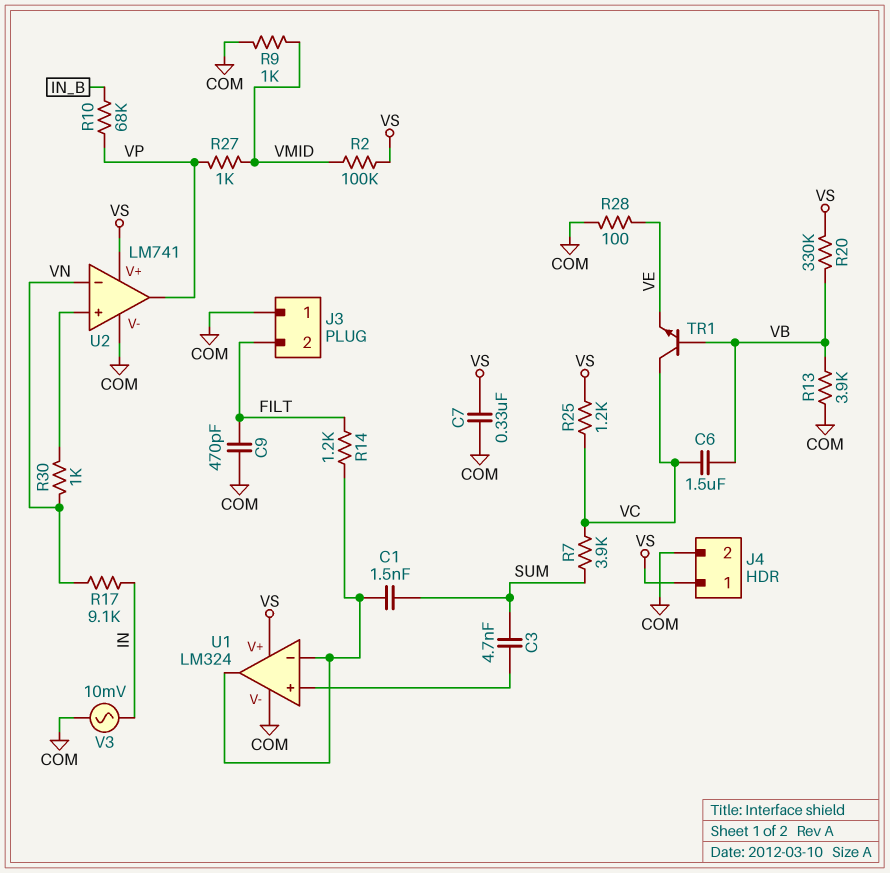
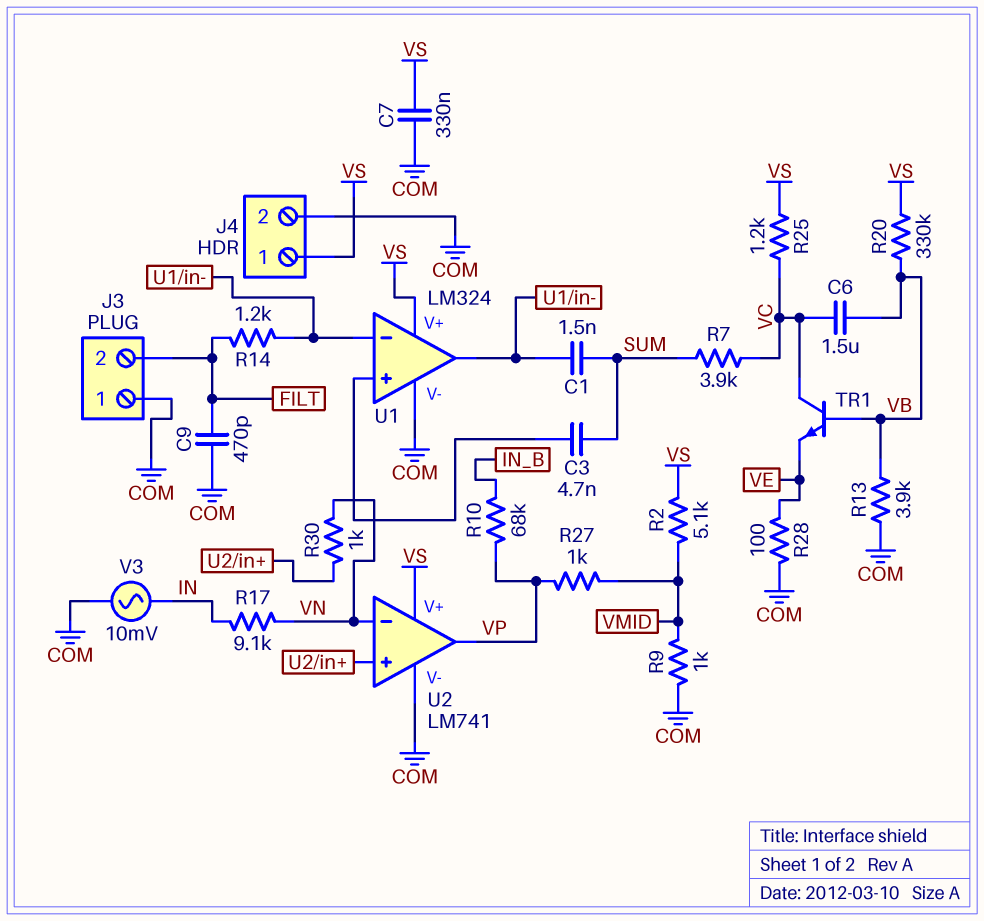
R2: 100k (VMID, VS) -> 5.1k (VMID, VS)

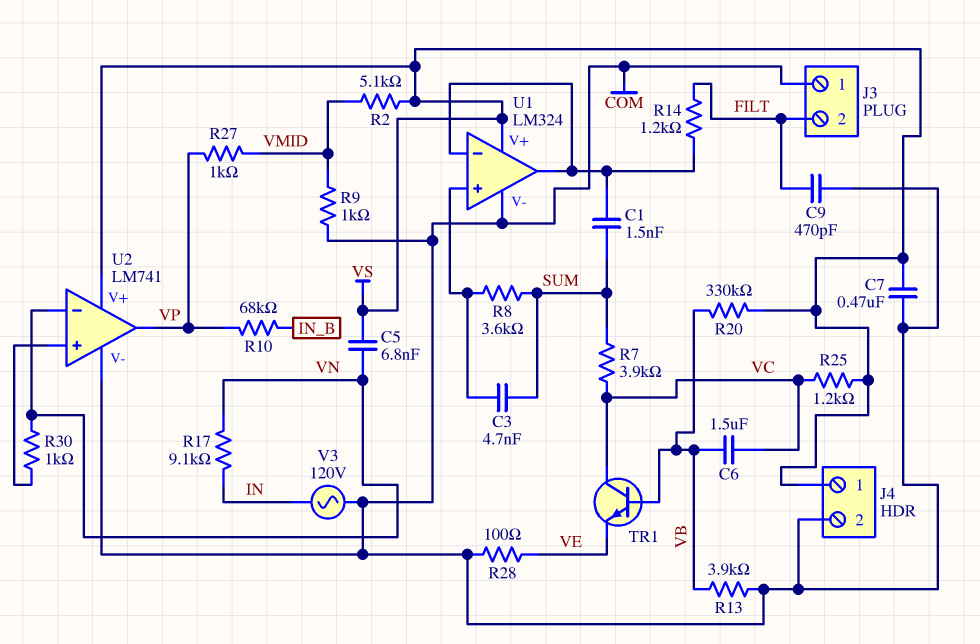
C5: none -> 6.8nF (VN, VS)
C7: 330nF (COM, VS) -> 470nF (COM, VS)
R8: none -> 3.6k (SUM, U1/in+)
V3: AC 10mV (COM, IN) -> AC 120V (COM, IN)

